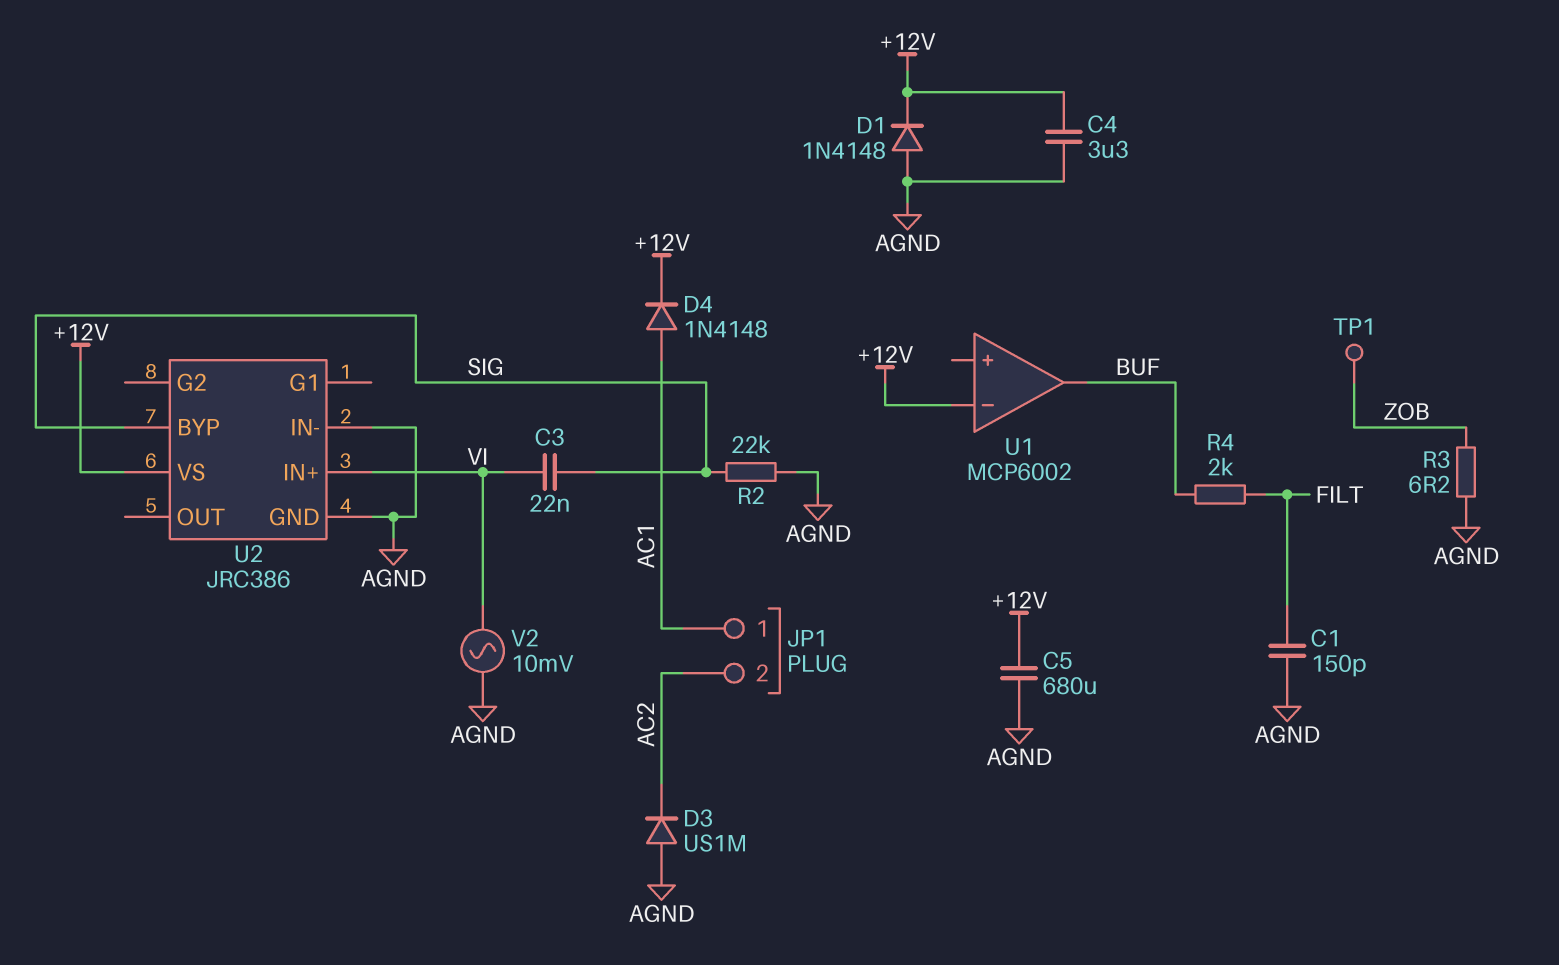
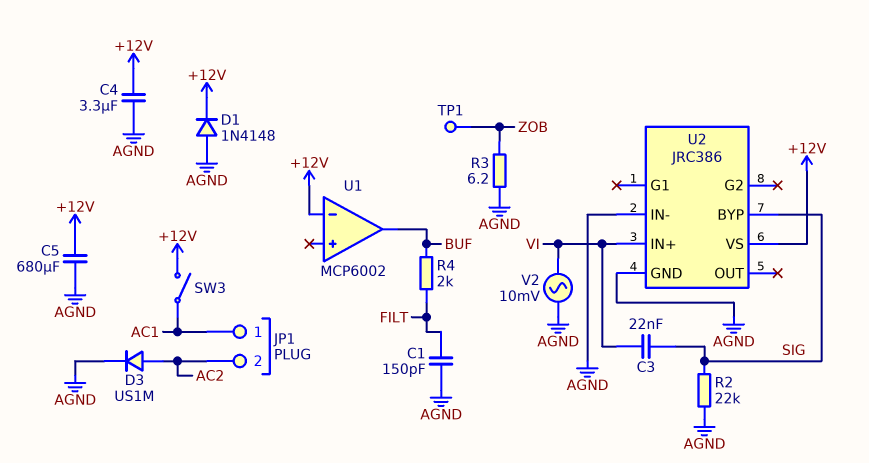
D3: diode US1M (A AGND, K AC2) -> diode US1M (A AC2, K AGND)
D4: diode 1N4148 (A AC1, K +12V) -> none
SW3: none -> switch (+12V, AC1)

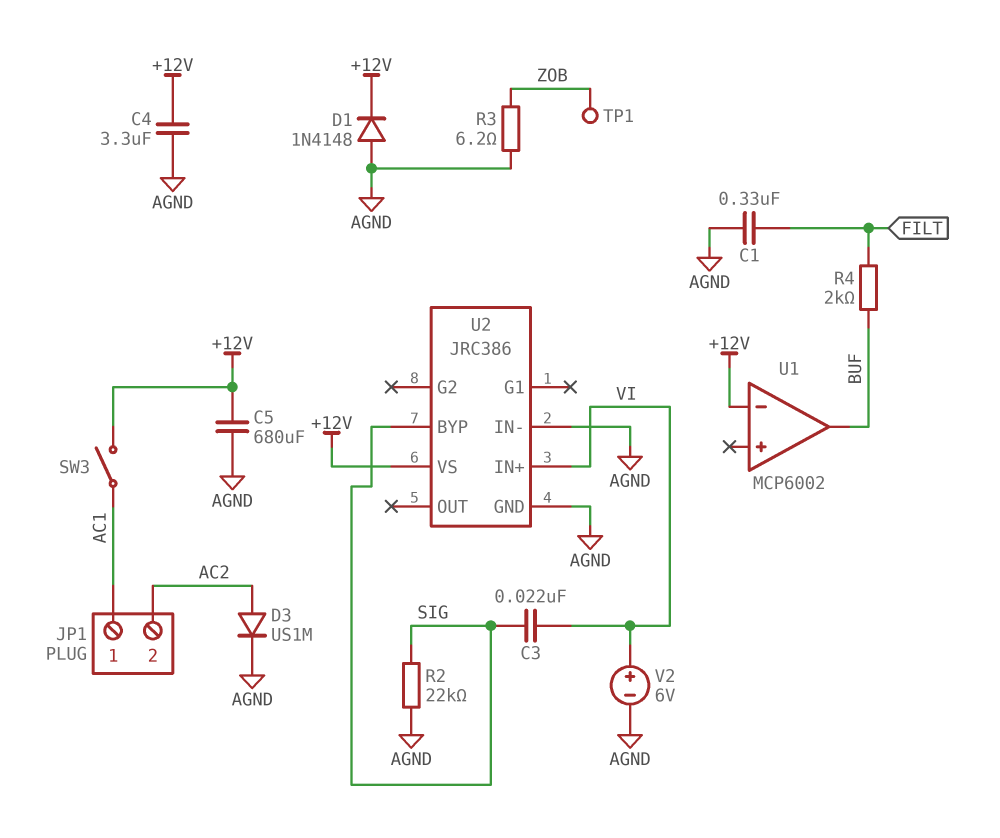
C1: 150pF (AGND, FILT) -> 330nF (AGND, FILT)
V2: AC 10mV (AGND, VI) -> 6V (plus VI, minus AGND)

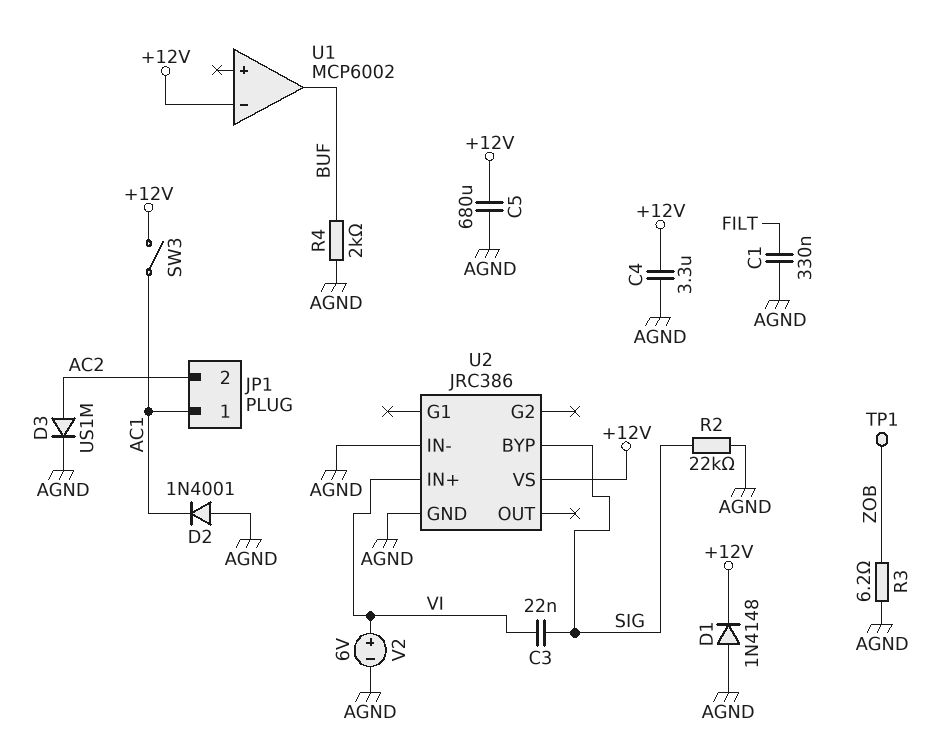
D2: none -> diode 1N4001 (A AGND, K AC1)
R4: 2k (BUF, FILT) -> 2k (AGND, BUF)

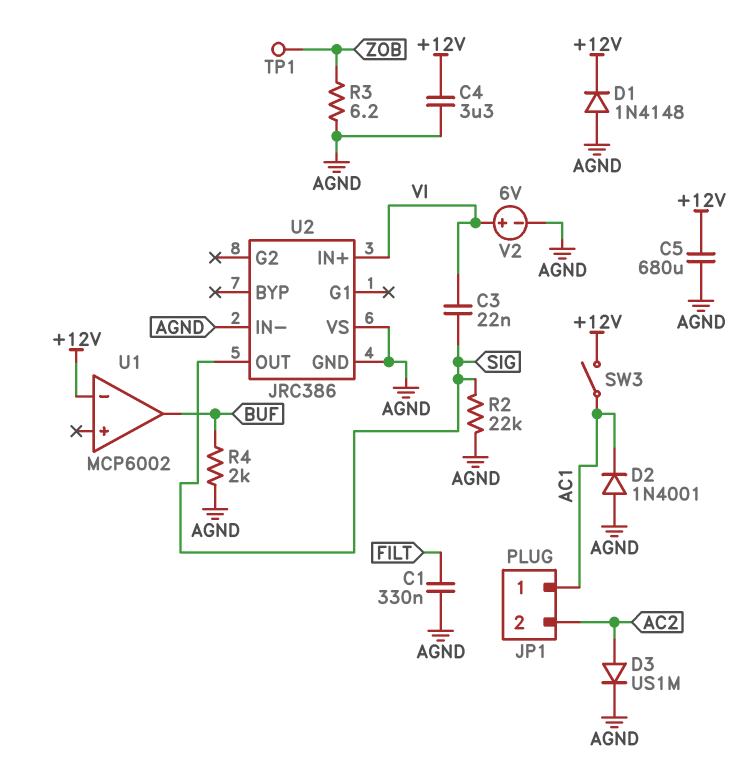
U2 pin BYP: SIG -> none
U2 pin OUT: none -> SIG
U2 pin VS: +12V -> AGND

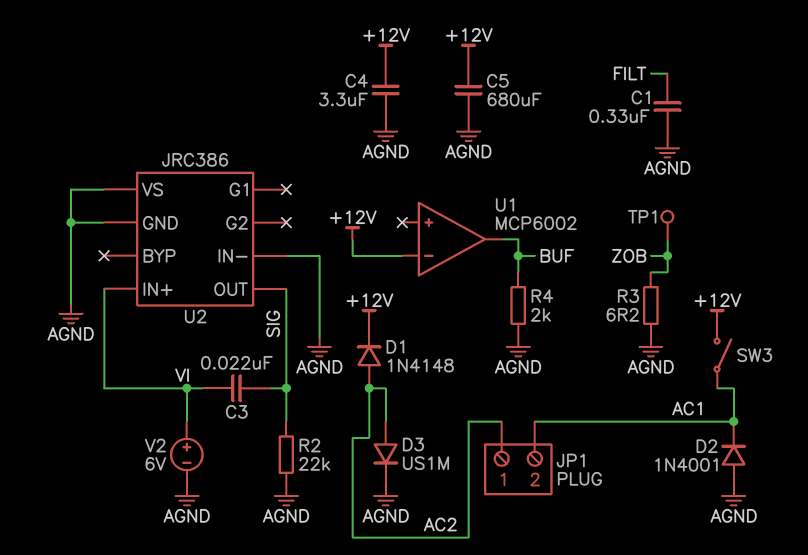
D1: diode 1N4148 (A AGND, K +12V) -> diode 1N4148 (A AC2, K +12V)
JP1 pin 1: AC1 -> AC2
JP1 pin 2: AC2 -> AC1

